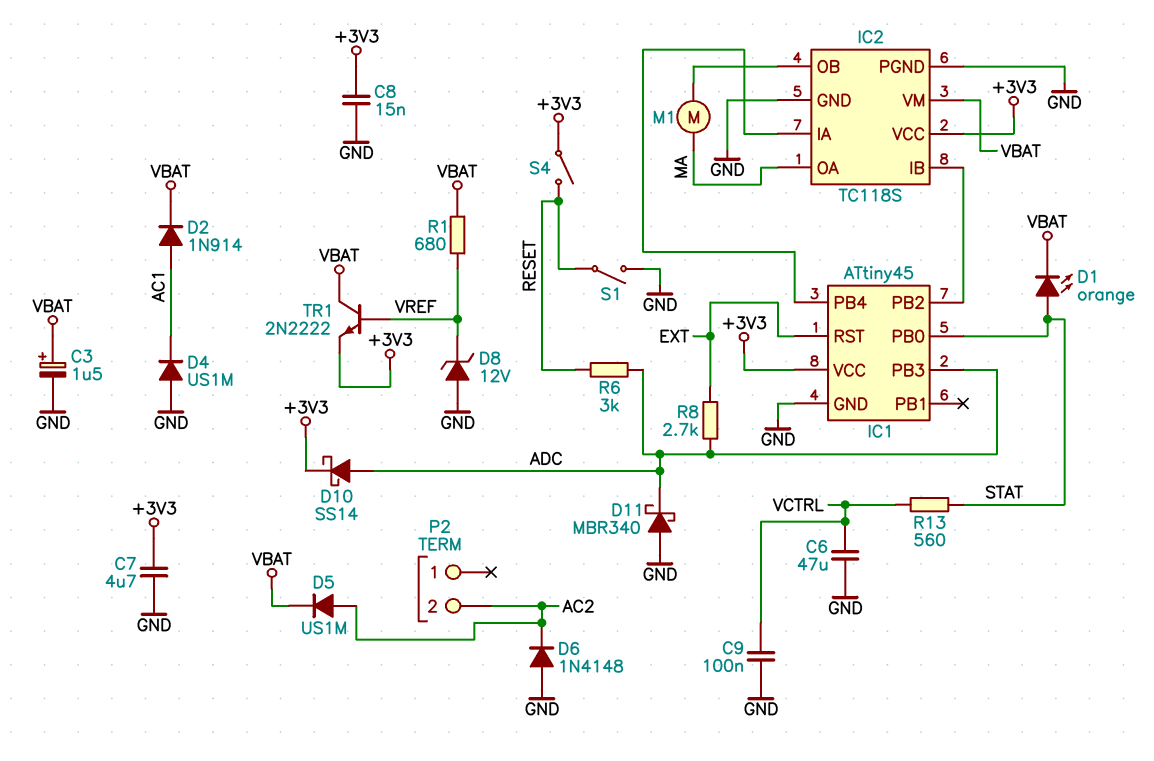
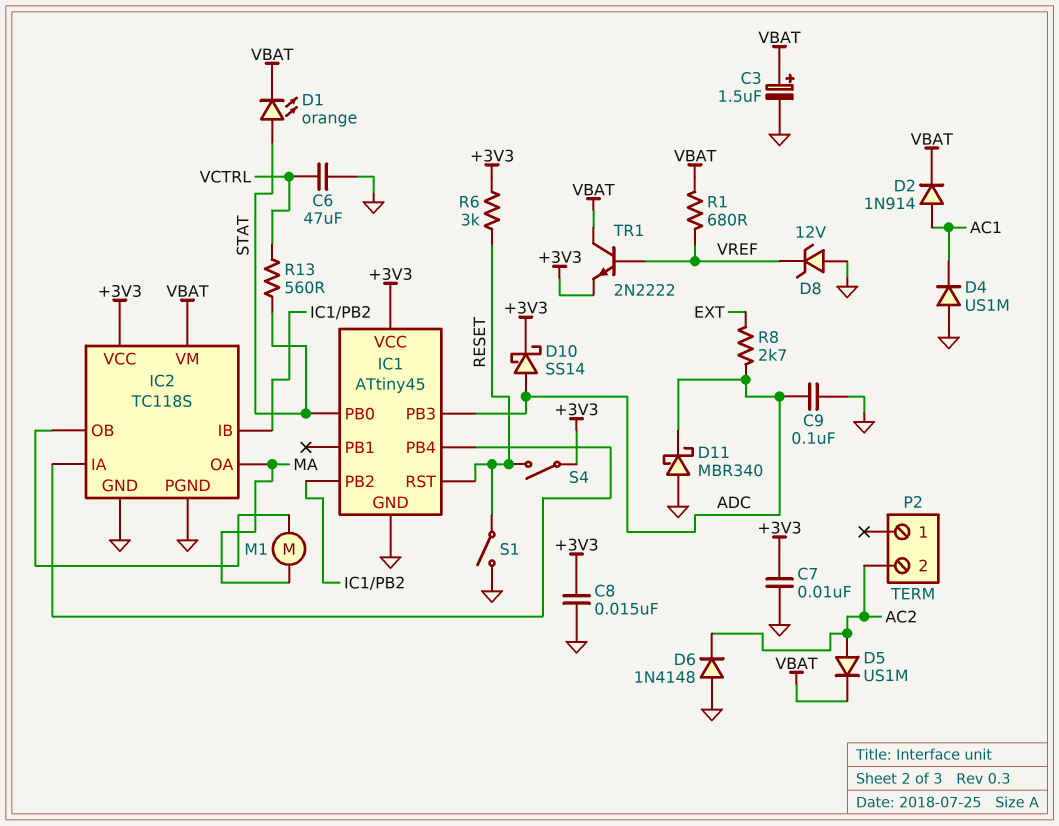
C7: 4.7uF (+3V3, GND) -> 10nF (+3V3, GND)
C9: 100nF (GND, VCTRL) -> 100nF (ADC, GND)
IC1 pin RST: EXT -> RESET
R6: 3k (ADC, RESET) -> 3k (+3V3, RESET)

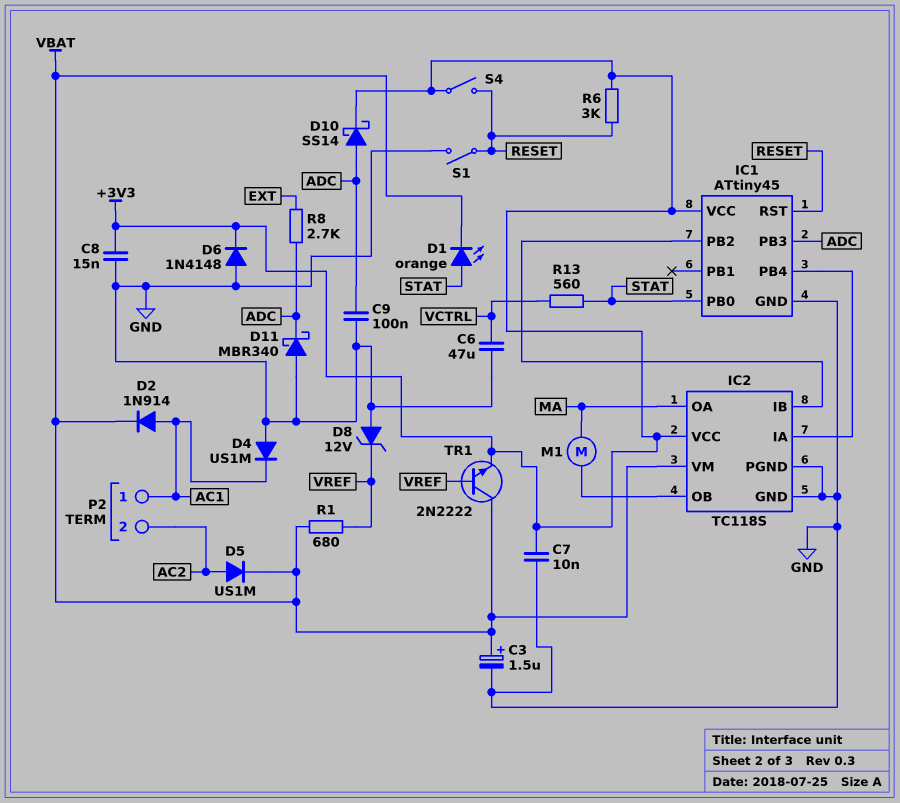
D6: diode 1N4148 (A GND, K AC2) -> diode 1N4148 (A GND, K +3V3)
P2 pin 1: none -> AC1

